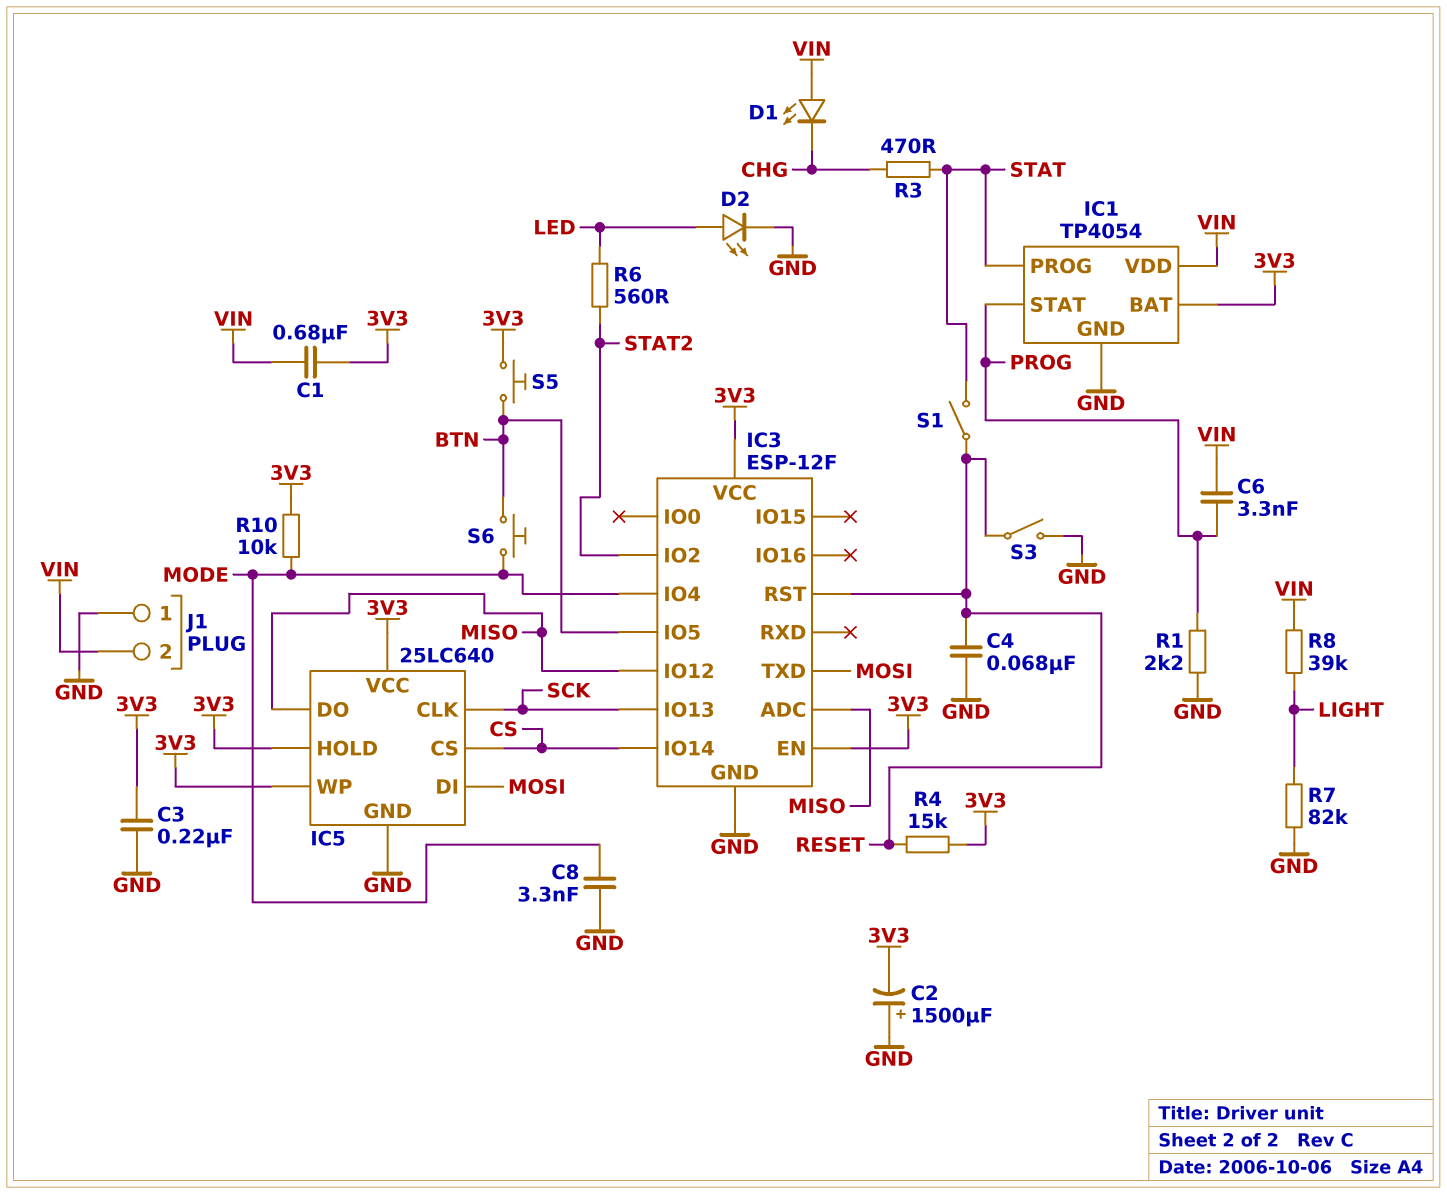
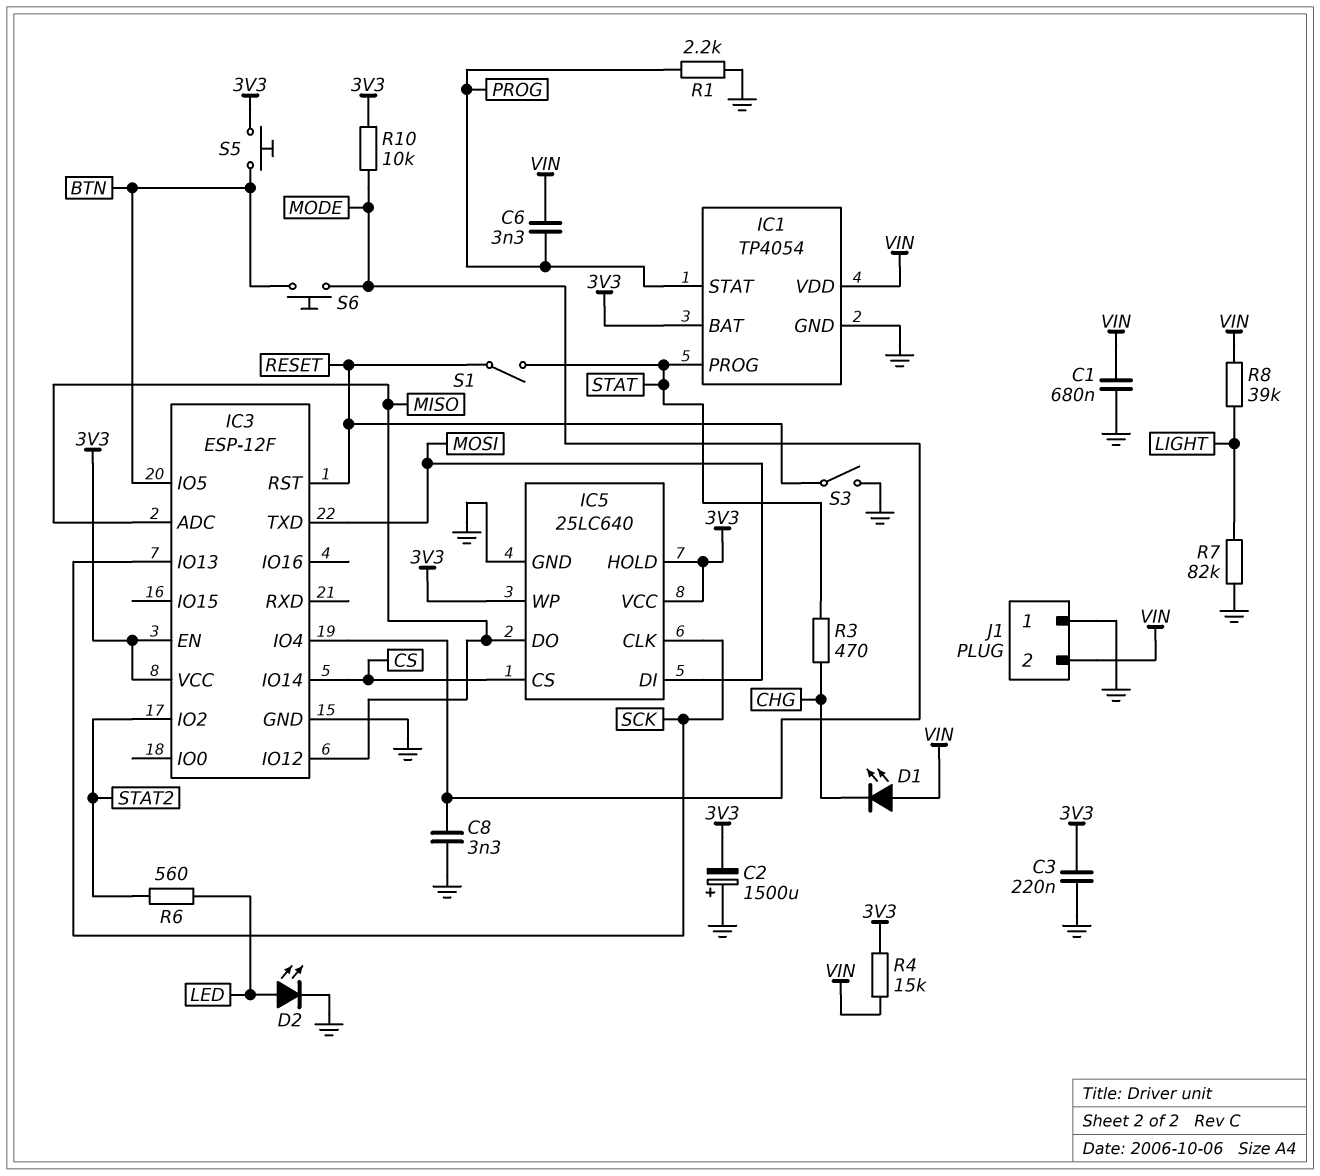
C1: 680nF (3V3, VIN) -> 680nF (GND, VIN)
C4: 68nF (GND, RESET) -> none
R4: 15k (3V3, RESET) -> 15k (3V3, VIN)

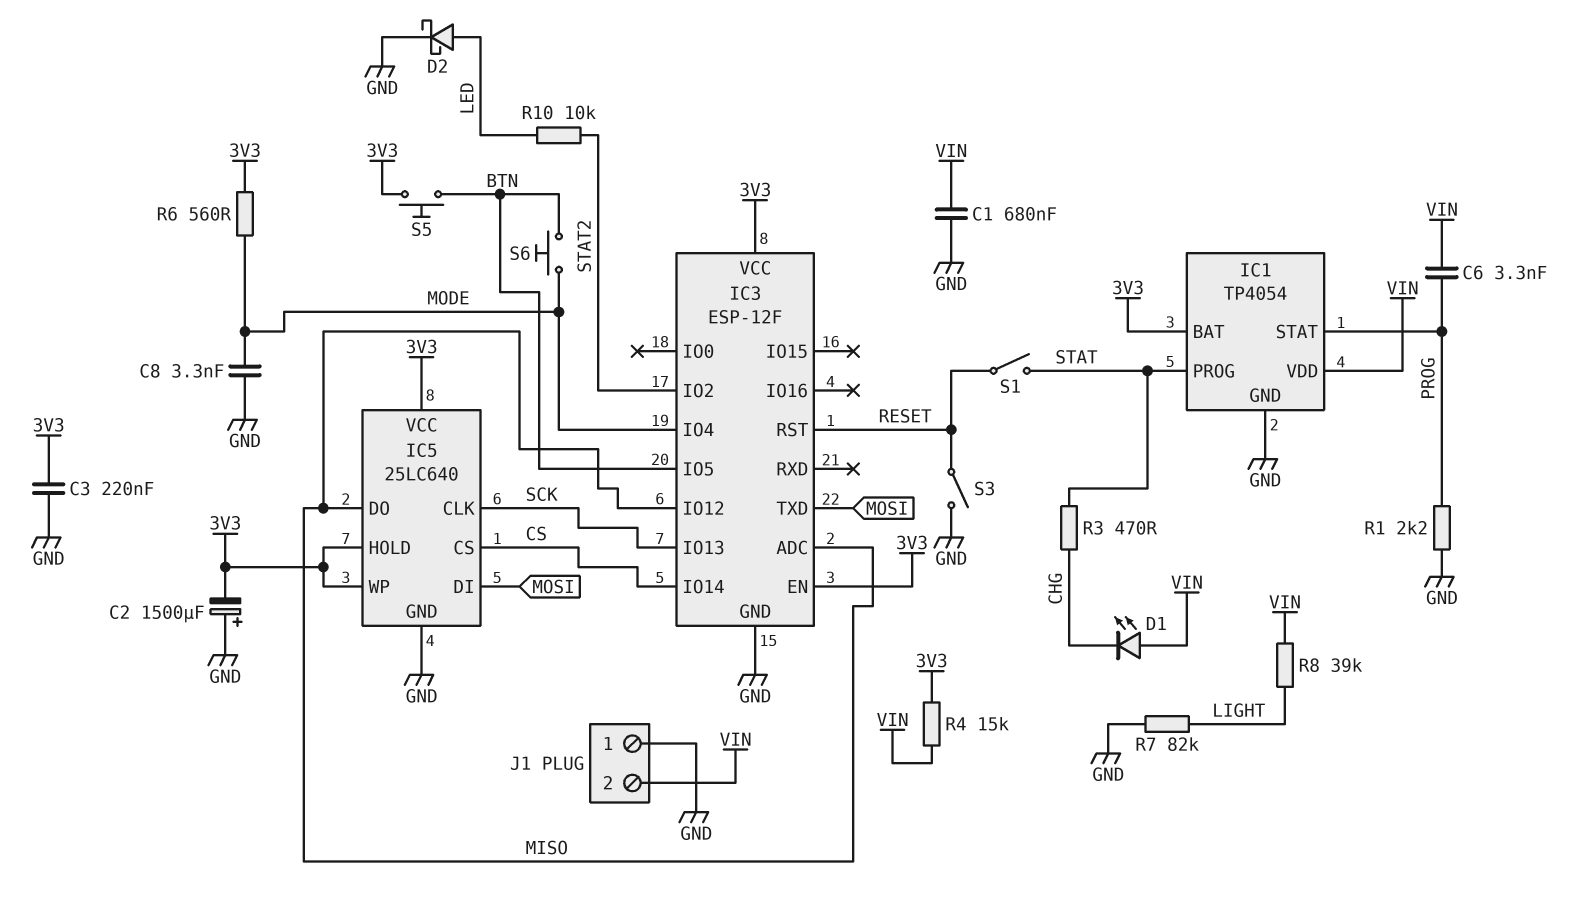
D2: LED (A LED, K GND) -> schottky (A LED, K GND)
R6: 560 (LED, STAT2) -> 560 (3V3, MODE)
R10: 10k (3V3, MODE) -> 10k (LED, STAT2)

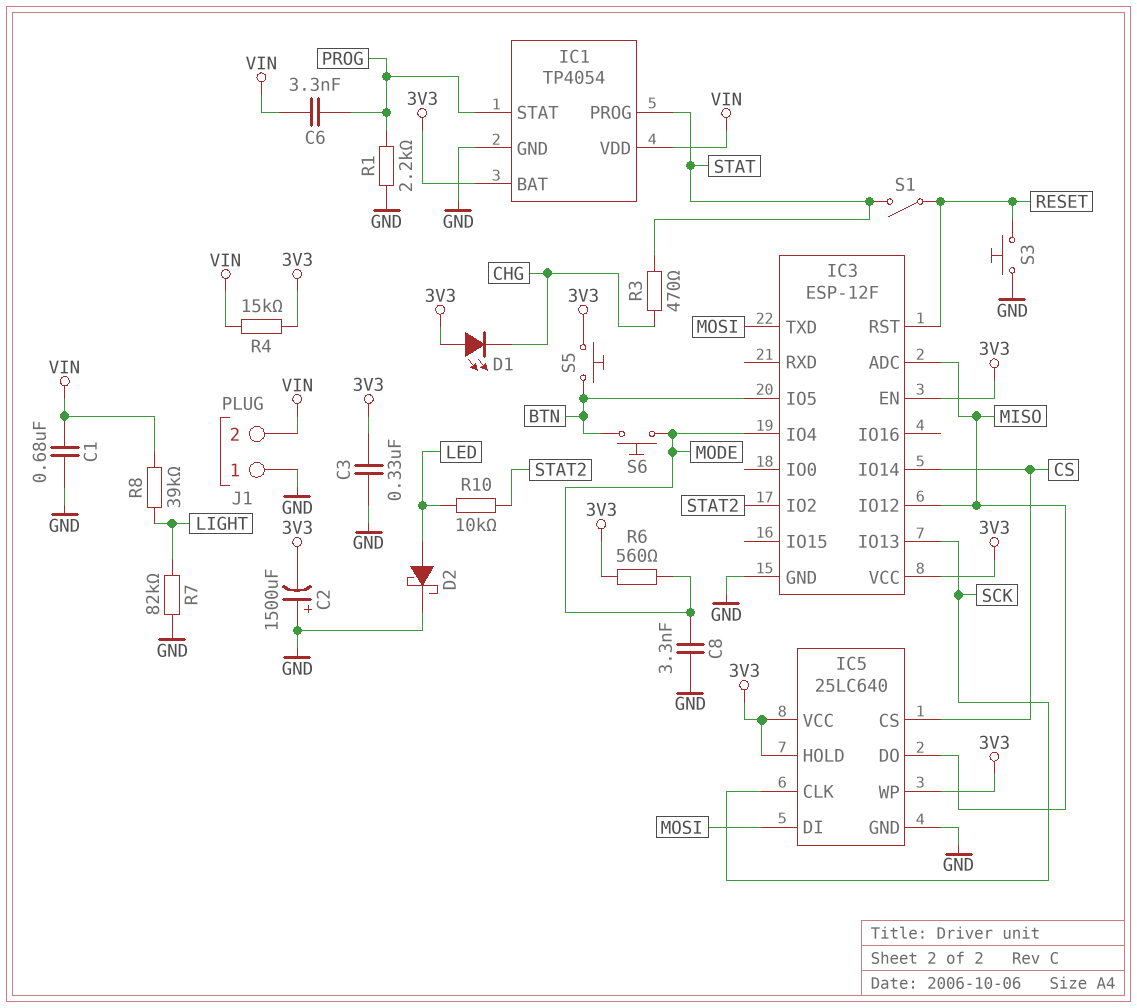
C3: 220nF (3V3, GND) -> 330nF (3V3, GND)
D1: LED (A VIN, K CHG) -> LED (A 3V3, K CHG)
S3: switch (GND, RESET) -> button (GND, RESET)

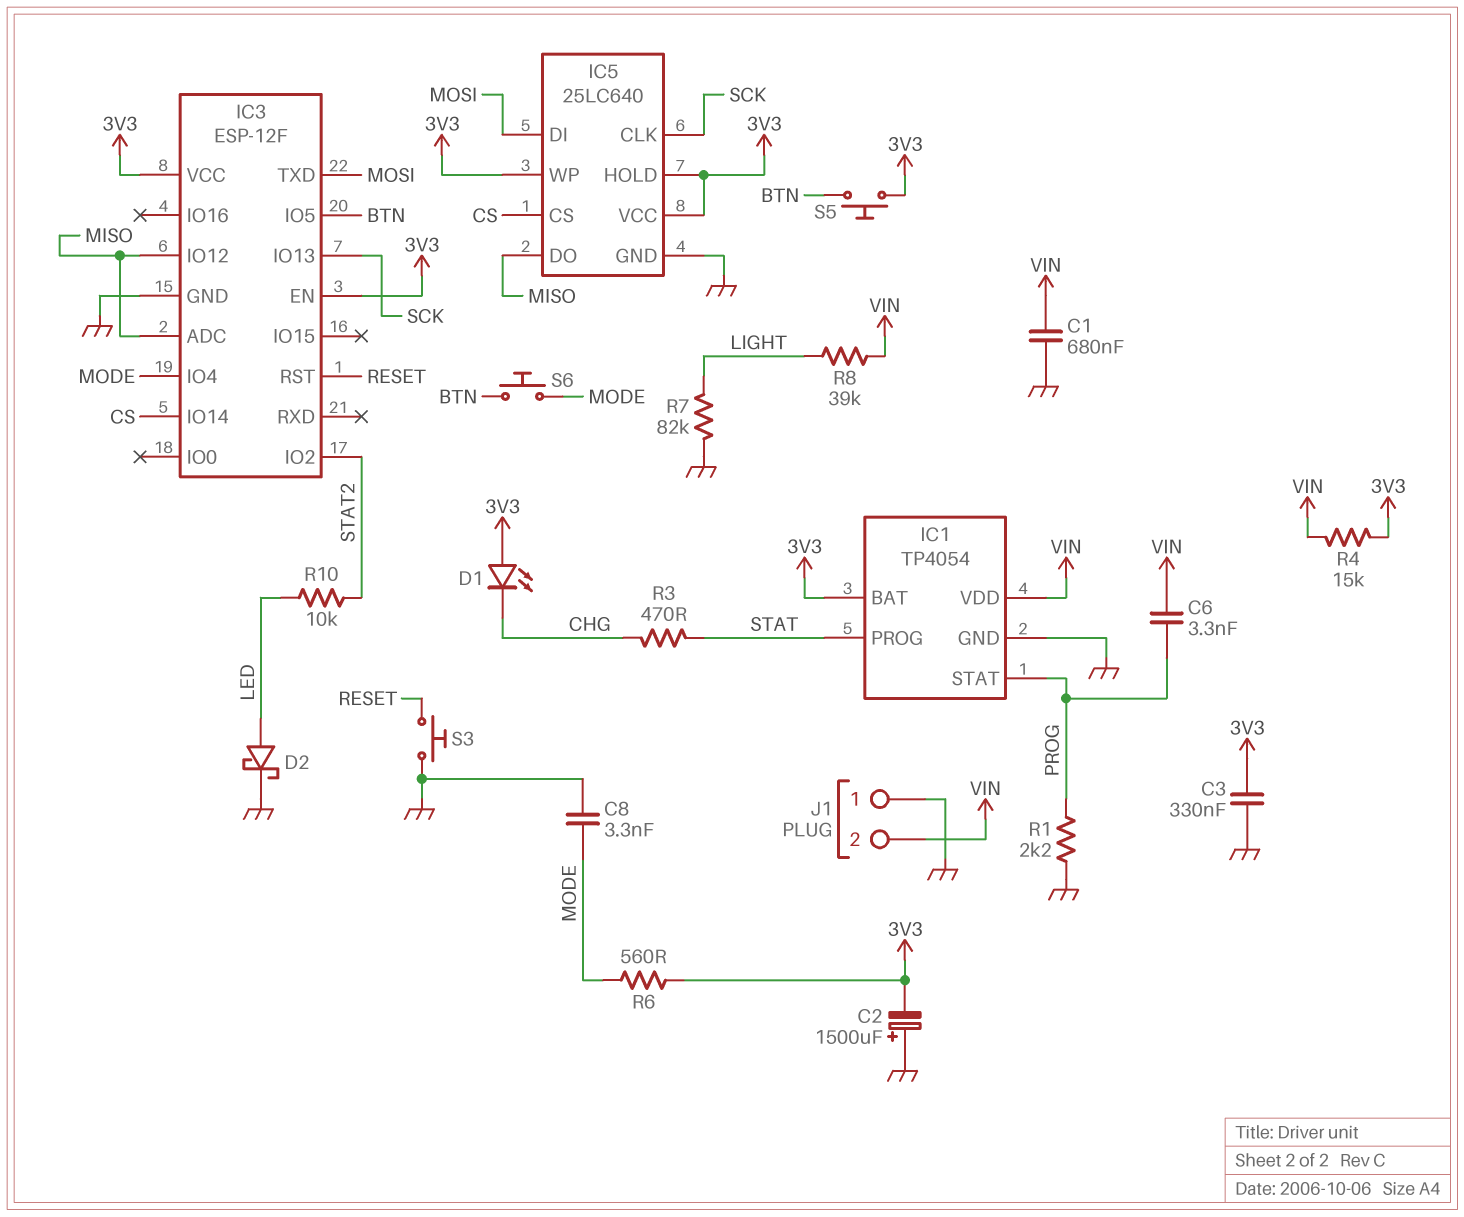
S1: switch (RESET, STAT) -> none

